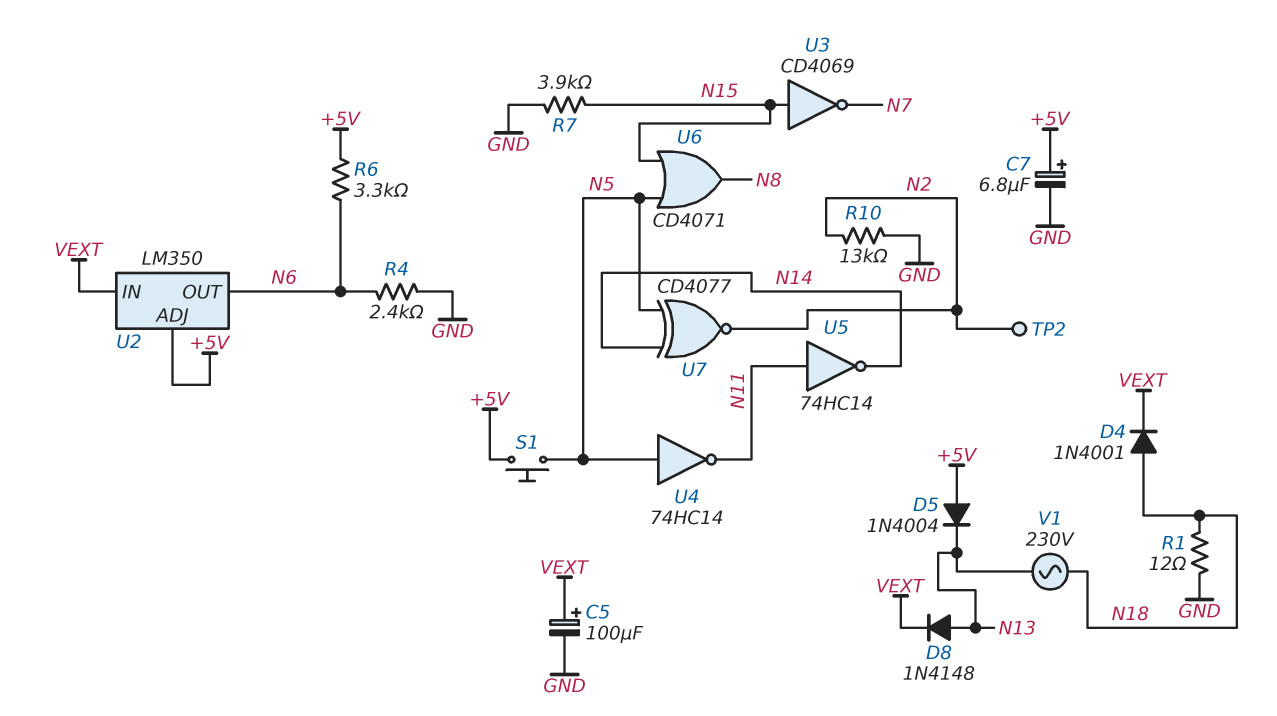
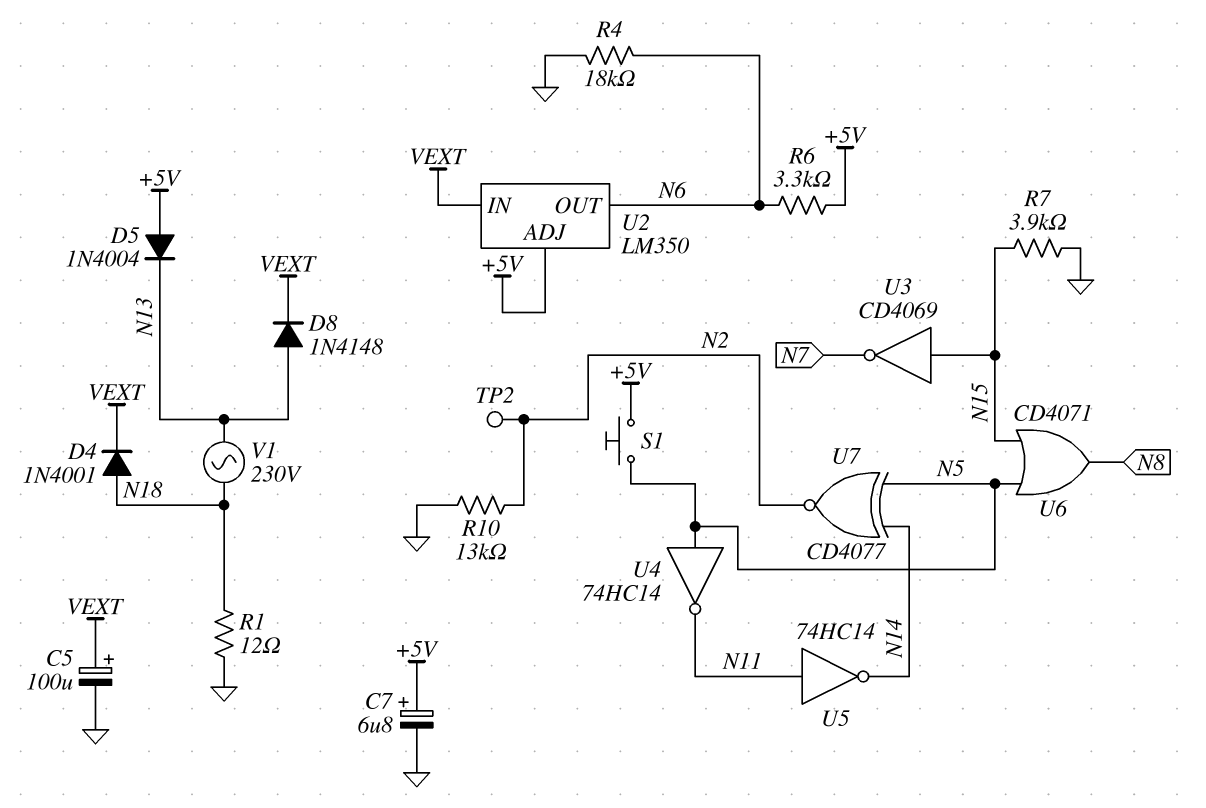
R4: 2.4k (GND, N6) -> 18k (GND, N6)

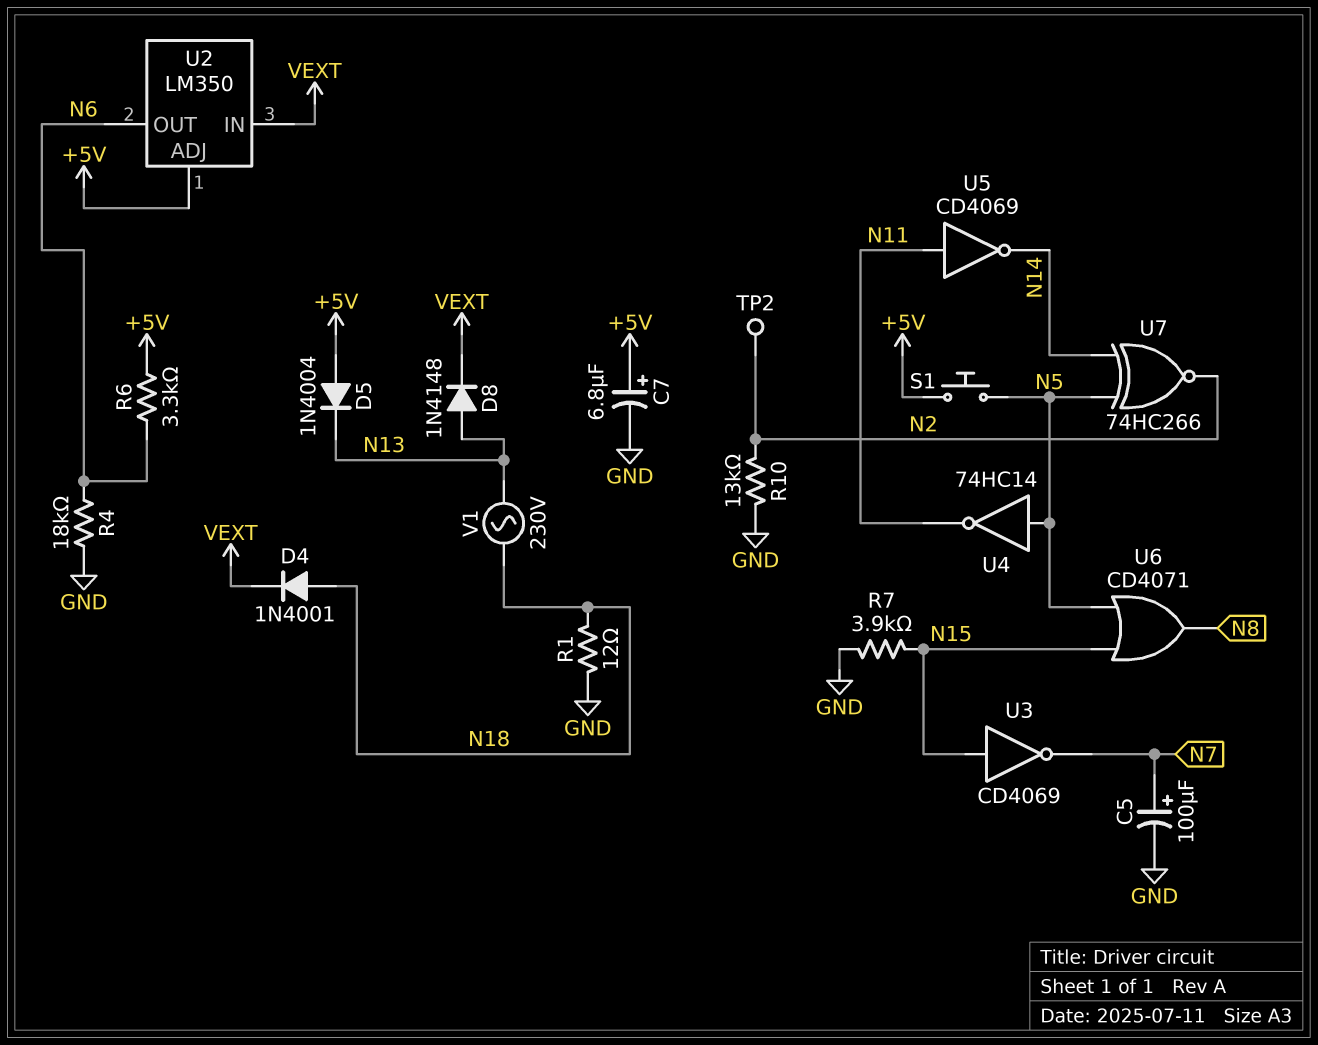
C5: 100uF (plus VEXT, minus GND) -> 100uF (plus N7, minus GND)
U5: NOT 74HC14 (in N11, out N14) -> NOT CD4069 (in N11, out N14)
U7: XNOR CD4077 (in N5, in N14, out N2) -> XNOR 74HC266 (in N5, in N14, out N2)

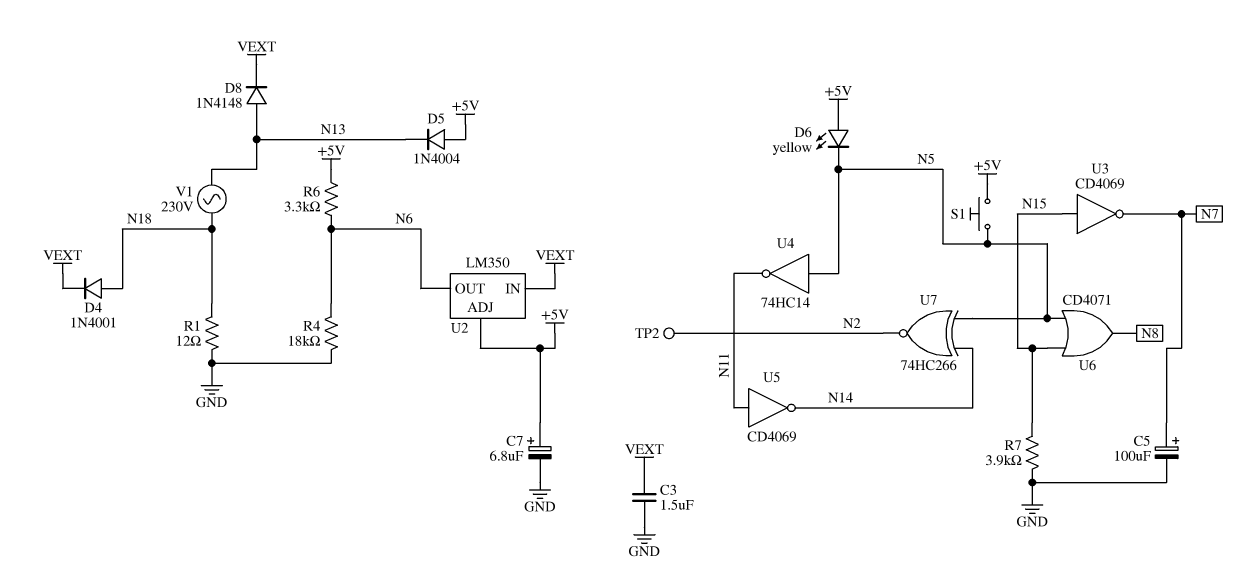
C3: none -> 1.5uF (GND, VEXT)
D6: none -> LED yellow (A +5V, K N5)
R10: 13k (GND, N2) -> none

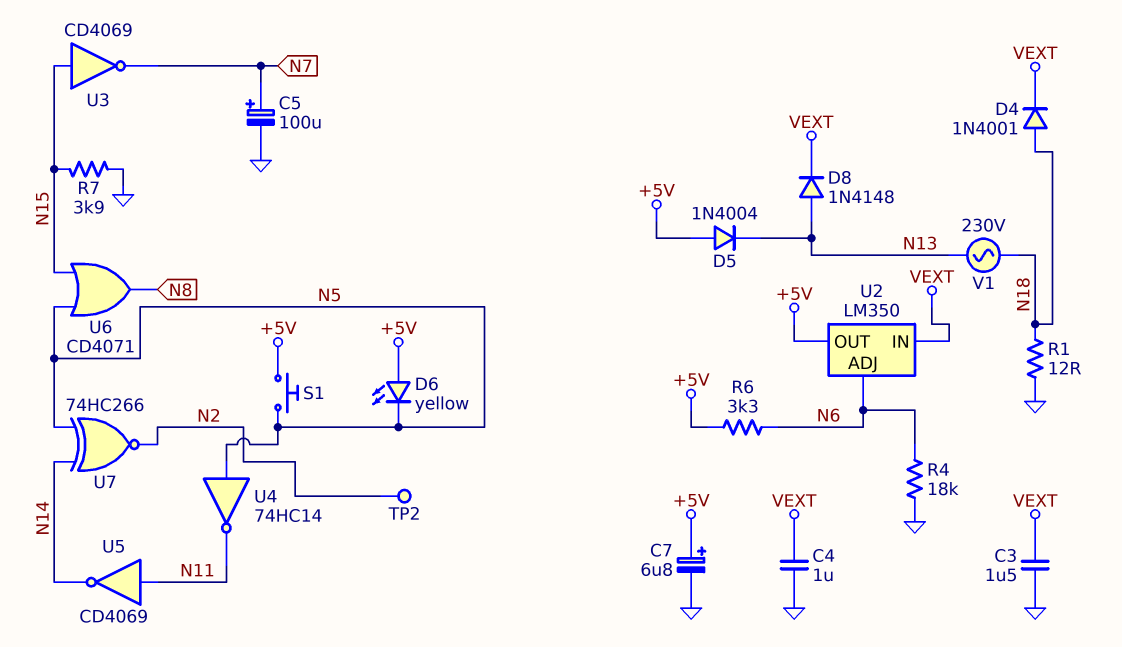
C4: none -> 1uF (GND, VEXT)
U2 pin ADJ: +5V -> N6
U2 pin OUT: N6 -> +5V

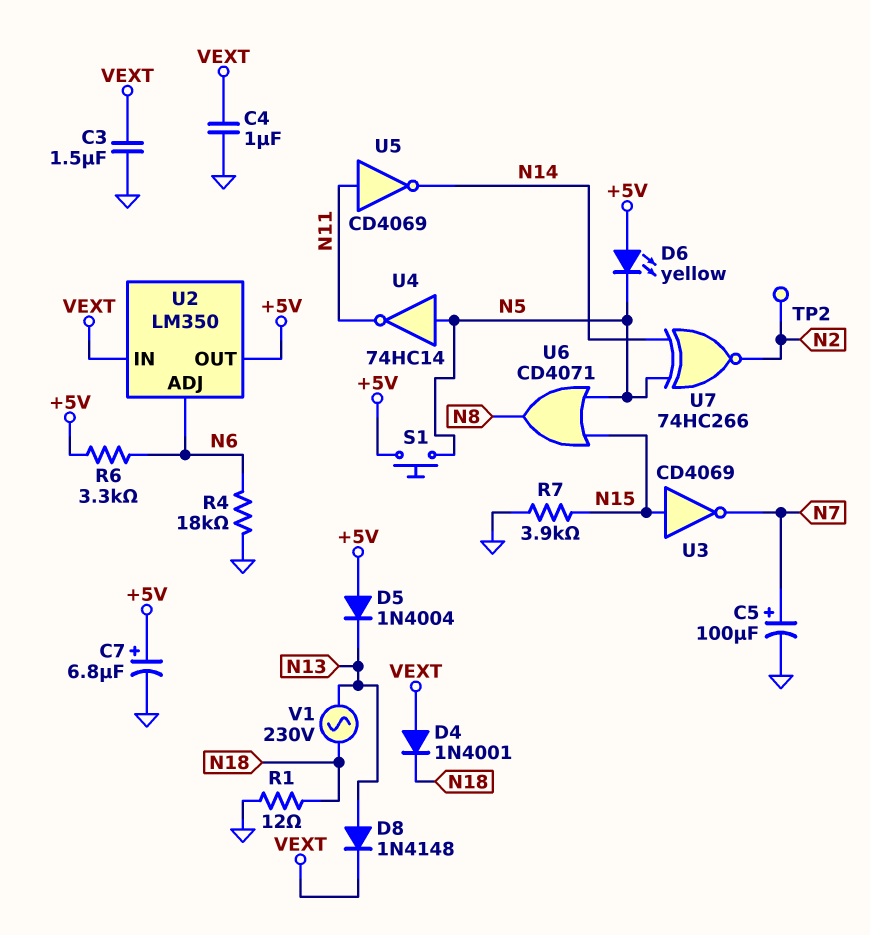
D4: diode 1N4001 (A N18, K VEXT) -> diode 1N4001 (A VEXT, K N18)

